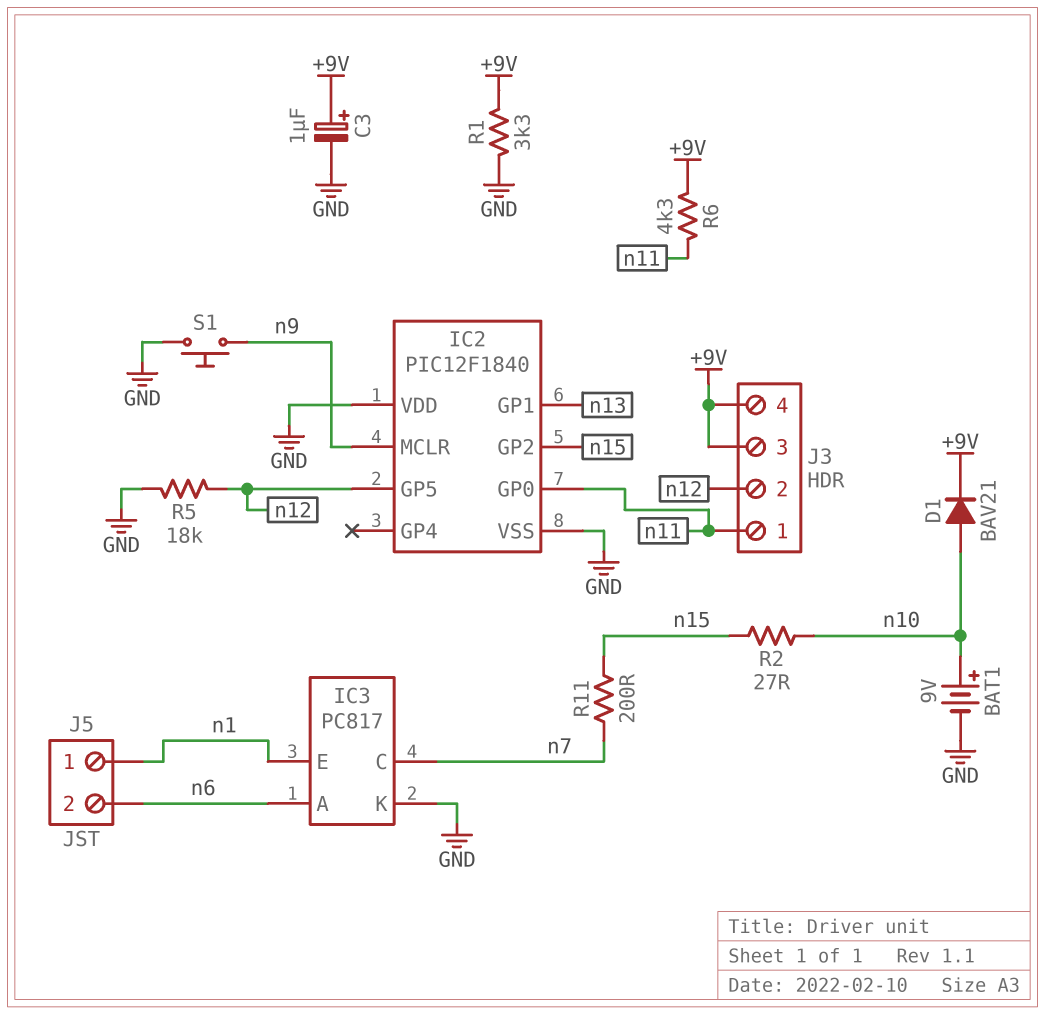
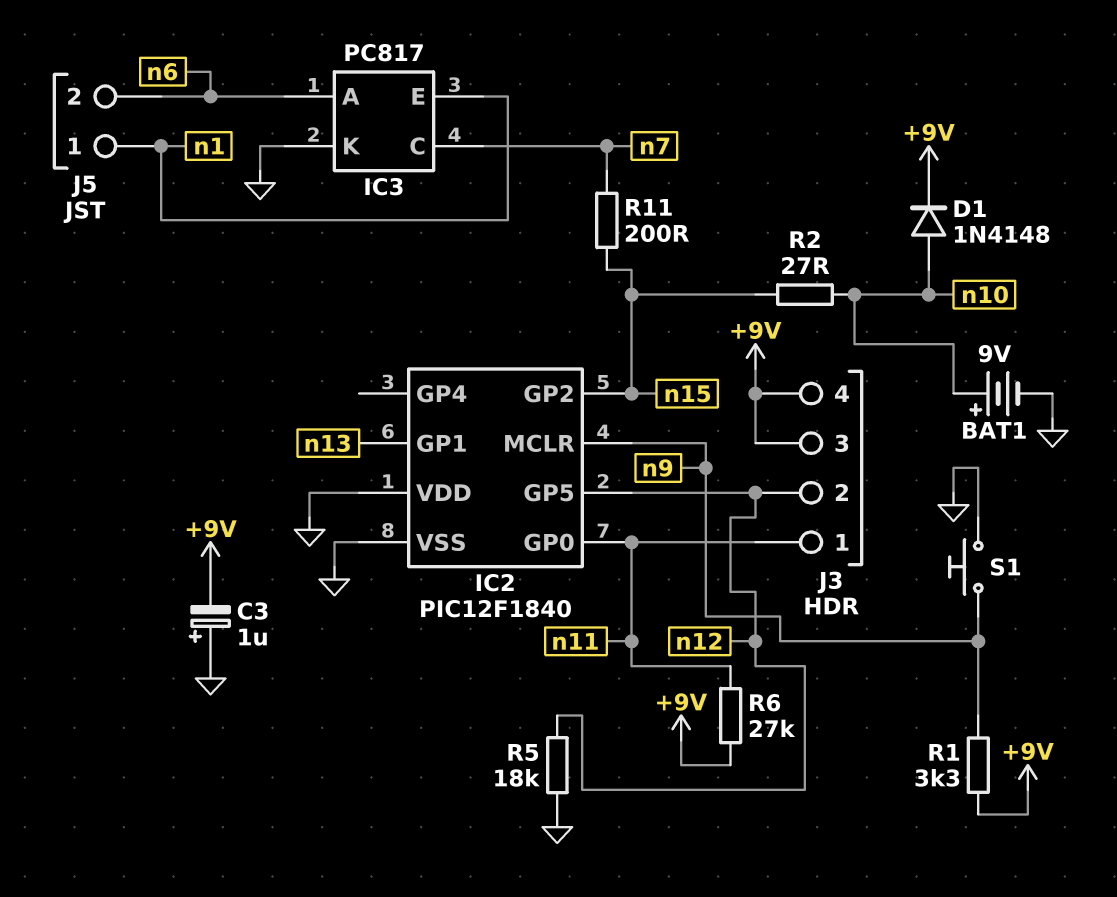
C3: 1uF (plus +9V, minus GND) -> 1uF (plus GND, minus +9V)
D1: diode BAV21 (A n10, K +9V) -> diode 1N4148 (A n10, K +9V)
R1: 3.3k (+9V, GND) -> 3.3k (+9V, n9)
R6: 4.3k (+9V, n11) -> 27k (+9V, n11)

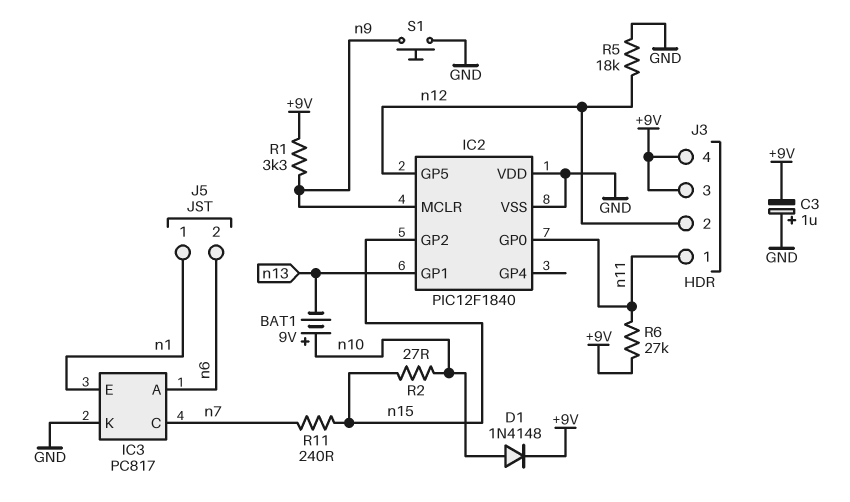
BAT1: 9V (plus n10, minus GND) -> 9V (plus n10, minus n13)
R11: 200 (n7, n15) -> 240 (n7, n15)

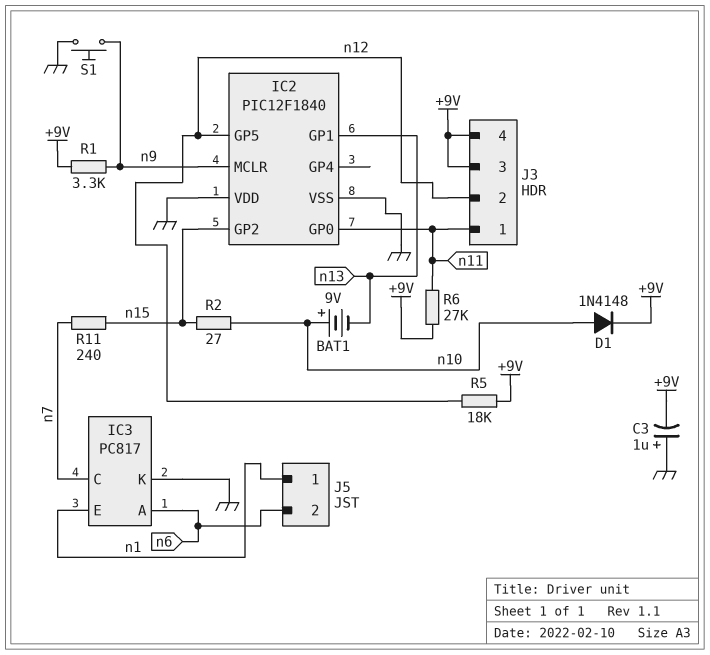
R5: 18k (GND, n12) -> 18k (+9V, n12)

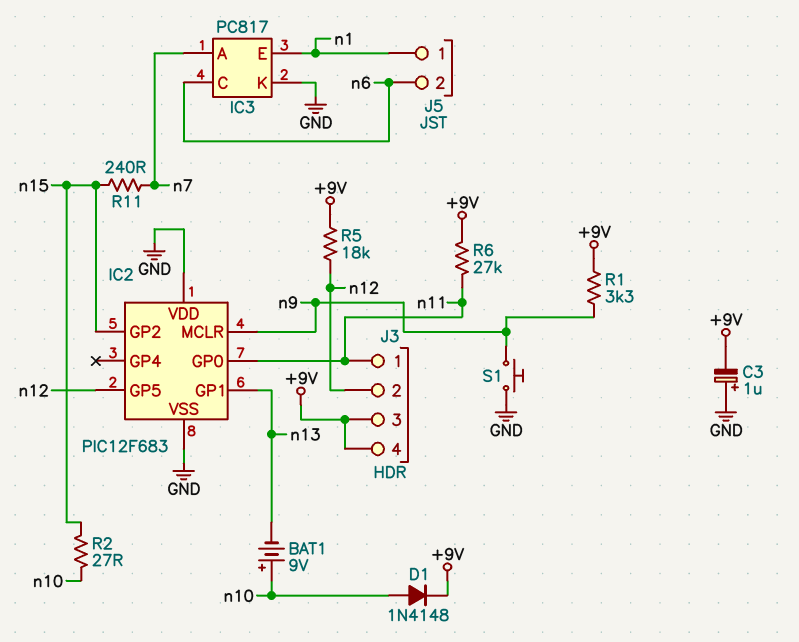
IC2: PIC12F1840 -> PIC12F683
IC3 pin A: n6 -> n7
IC3 pin C: n7 -> n6

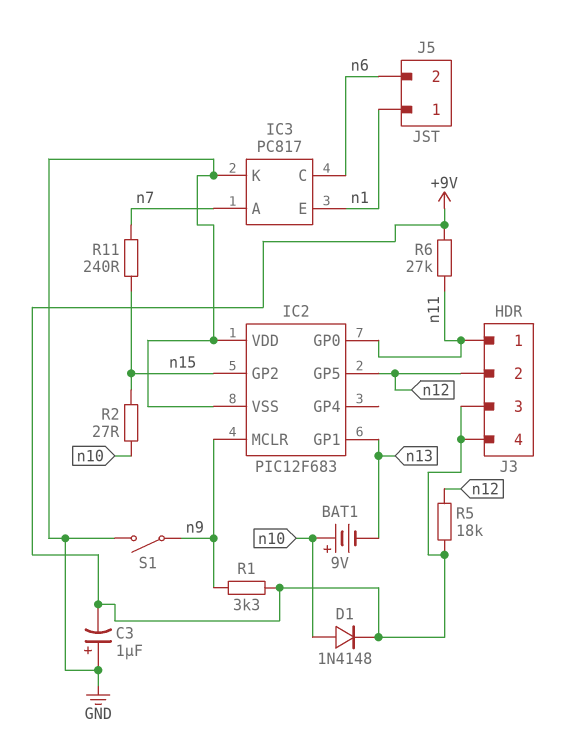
S1: button (GND, n9) -> switch (GND, n9)

